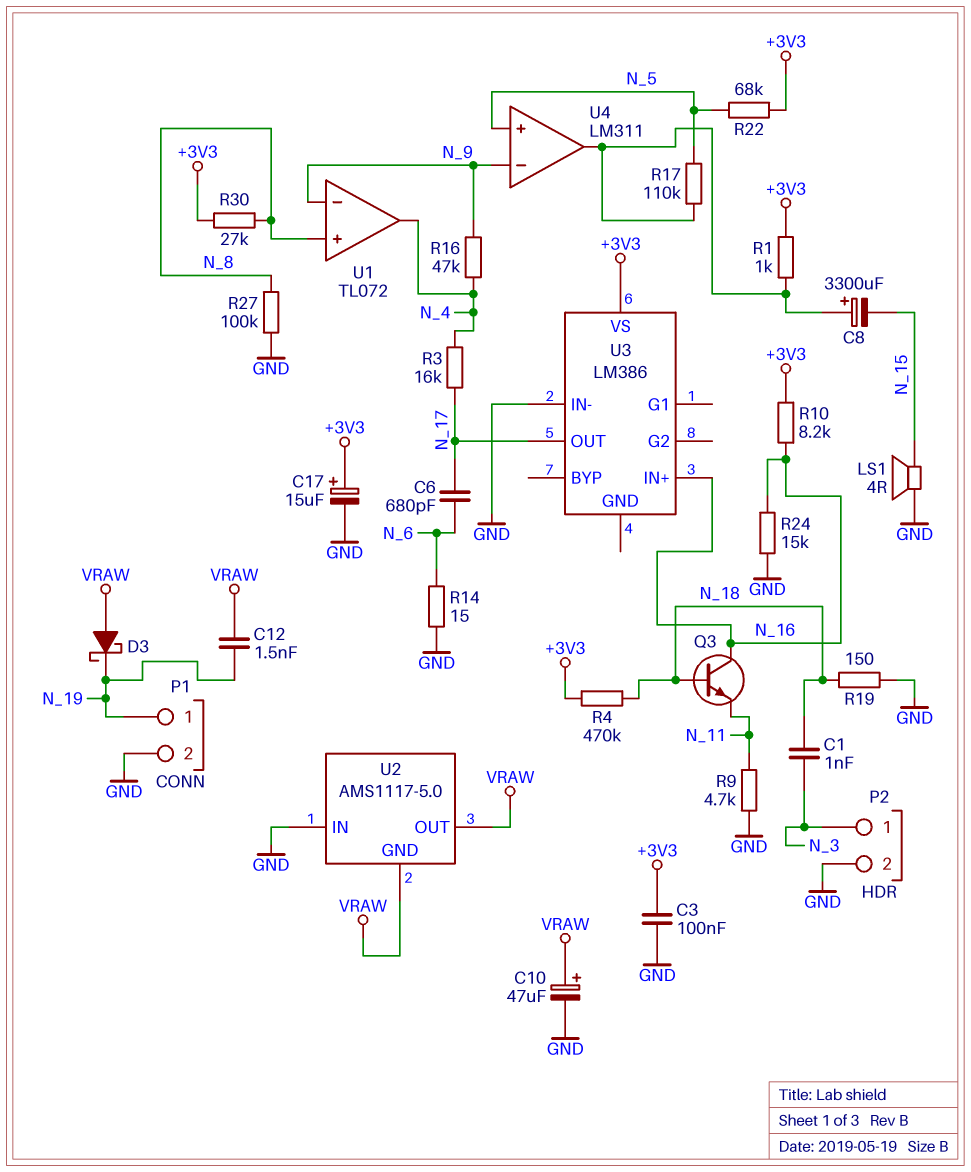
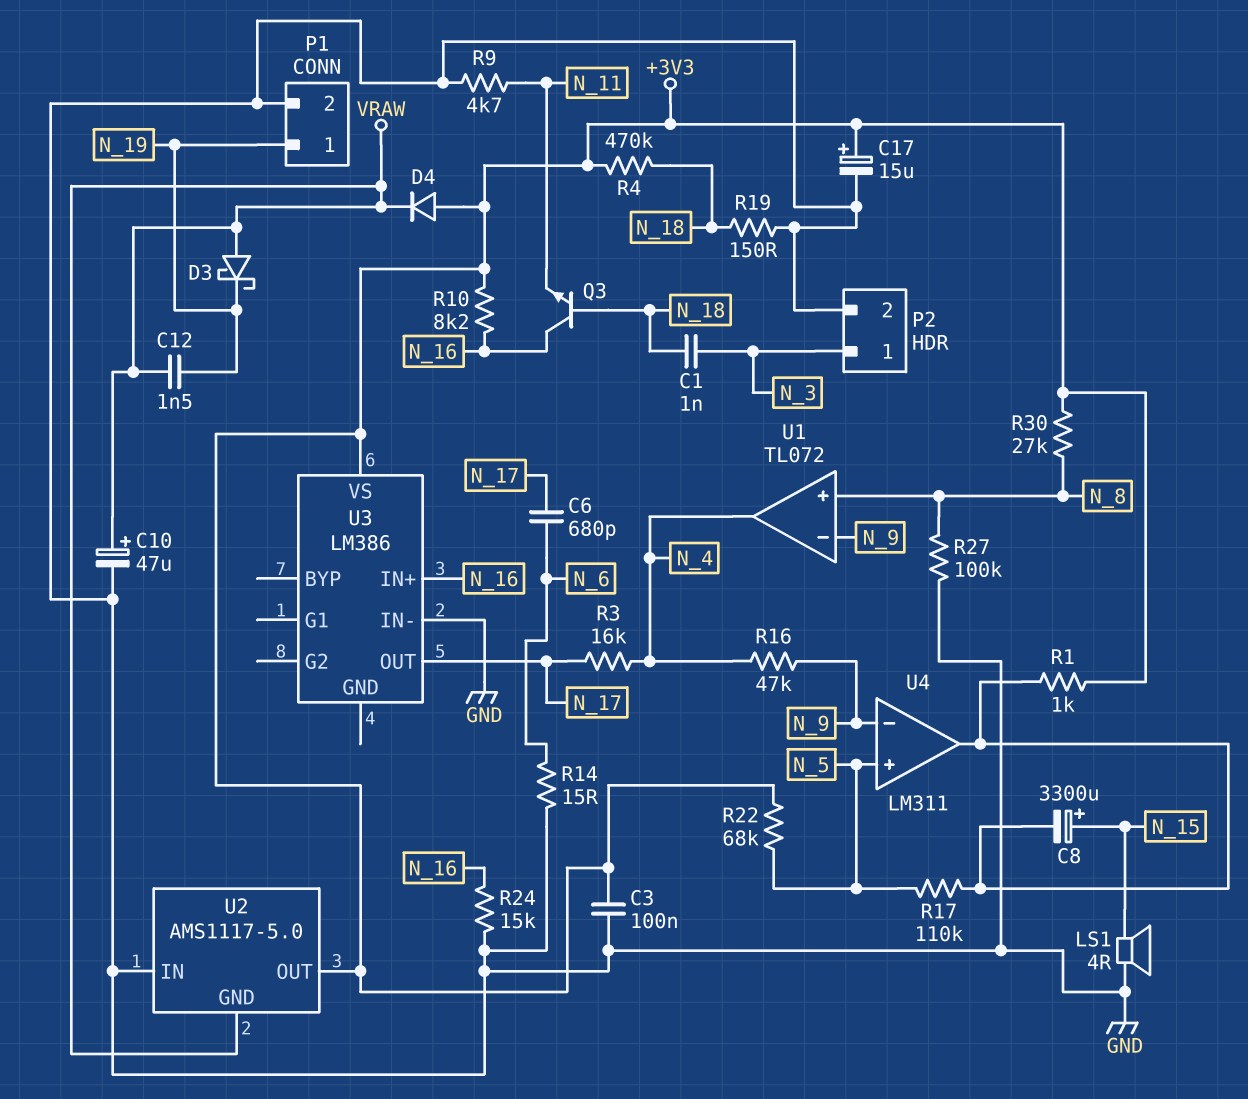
C8: 3300uF (plus U4/out, minus N_15) -> 3300uF (plus N_15, minus U4/out)
D4: none -> diode (A +3V3, K VRAW)
U2 pin OUT: VRAW -> +3V3

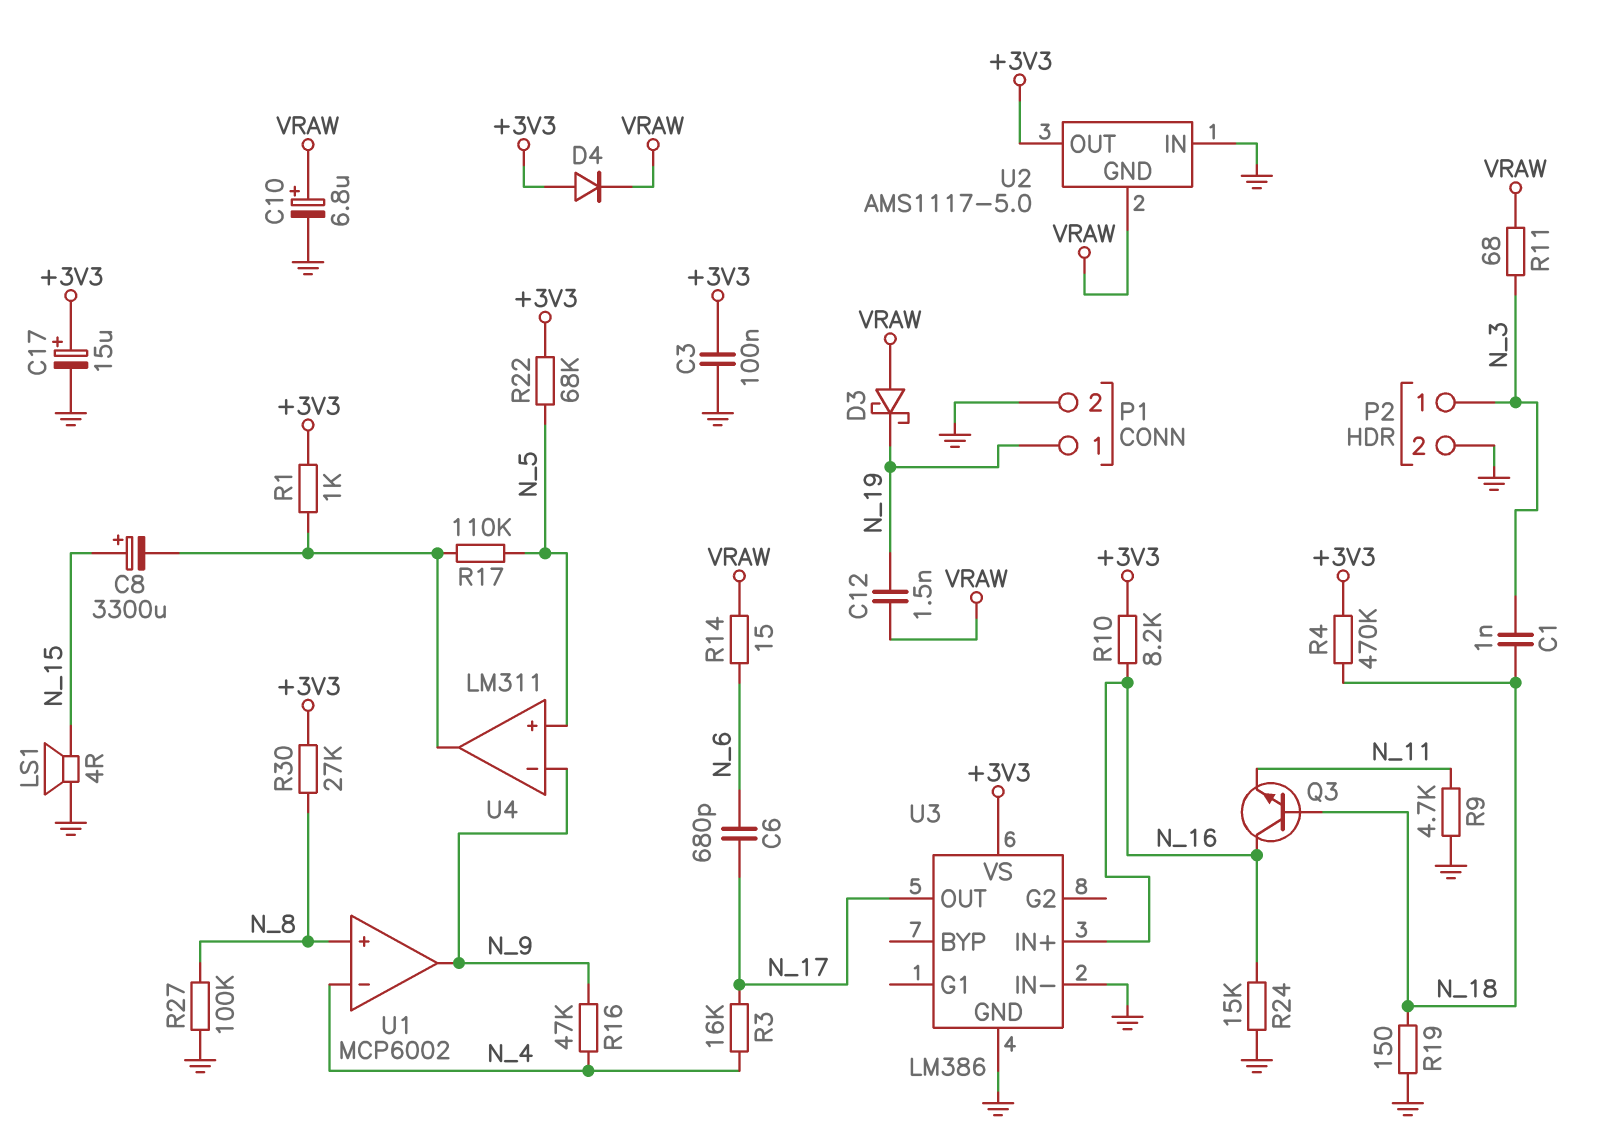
C10: 47uF (plus VRAW, minus GND) -> 6.8uF (plus VRAW, minus GND)
R11: none -> 68 (N_3, VRAW)
R14: 15 (GND, N_6) -> 15 (N_6, VRAW)
U1: TL072 -> MCP6002
U1 pin in-: N_9 -> N_4
U1 pin out: N_4 -> N_9
U3 pin GND: none -> GND

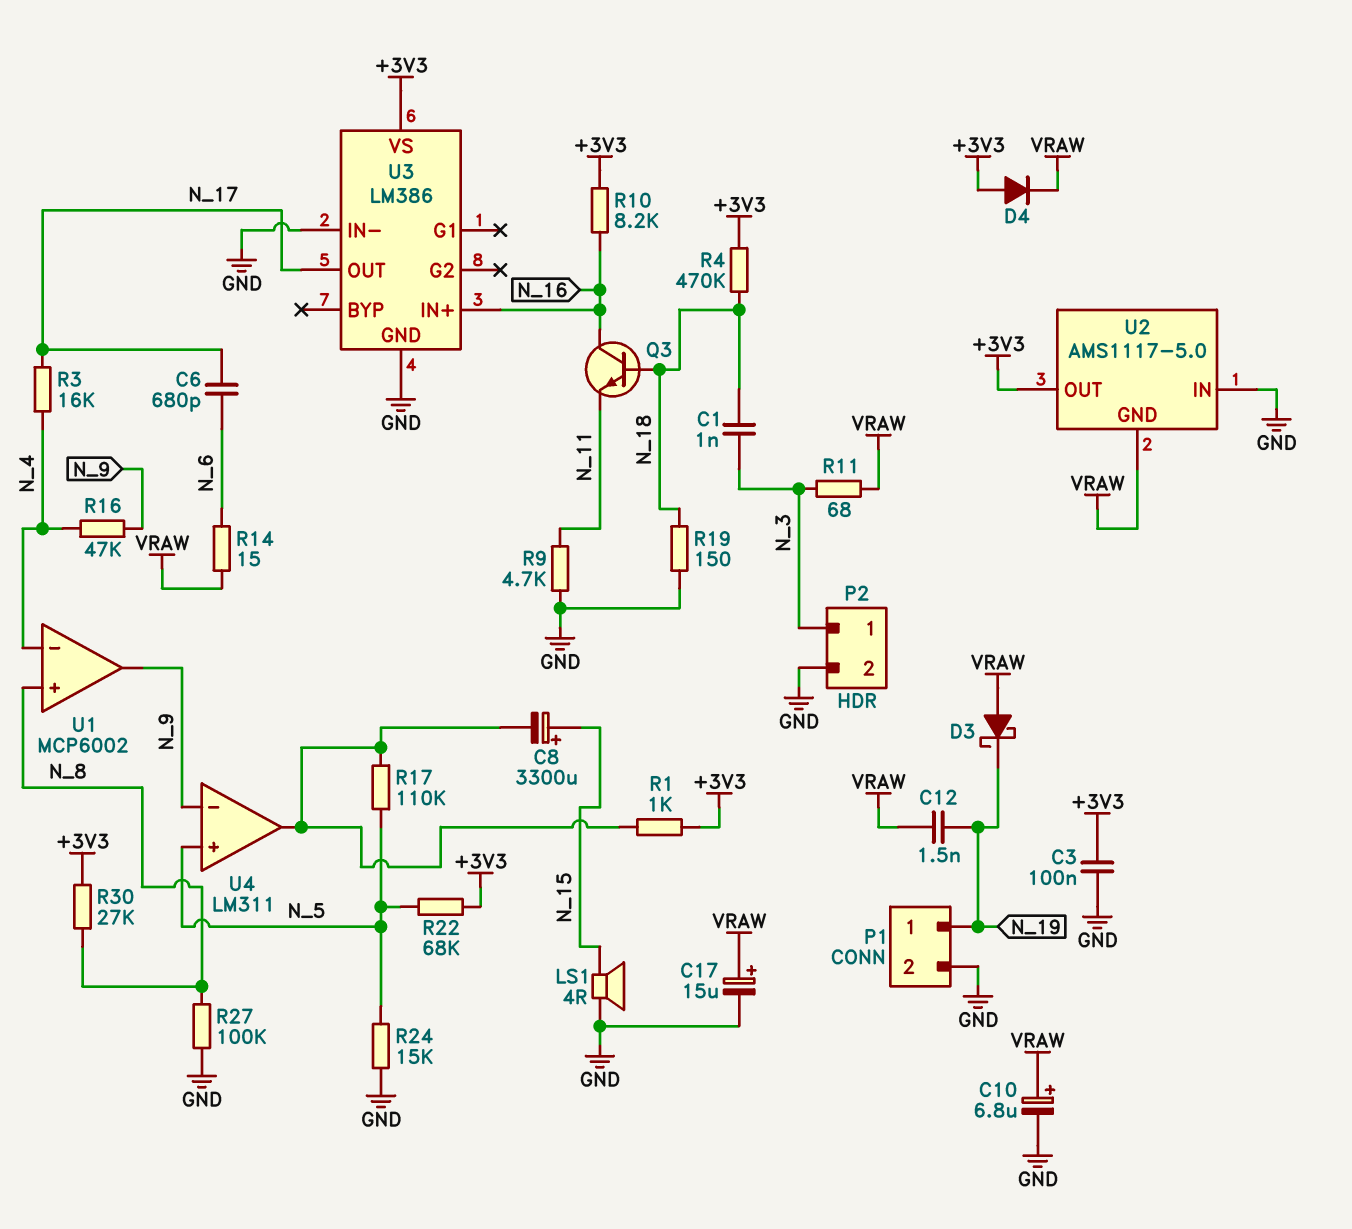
C17: 15uF (plus +3V3, minus GND) -> 15uF (plus VRAW, minus GND)
R24: 15k (GND, N_16) -> 15k (GND, N_5)

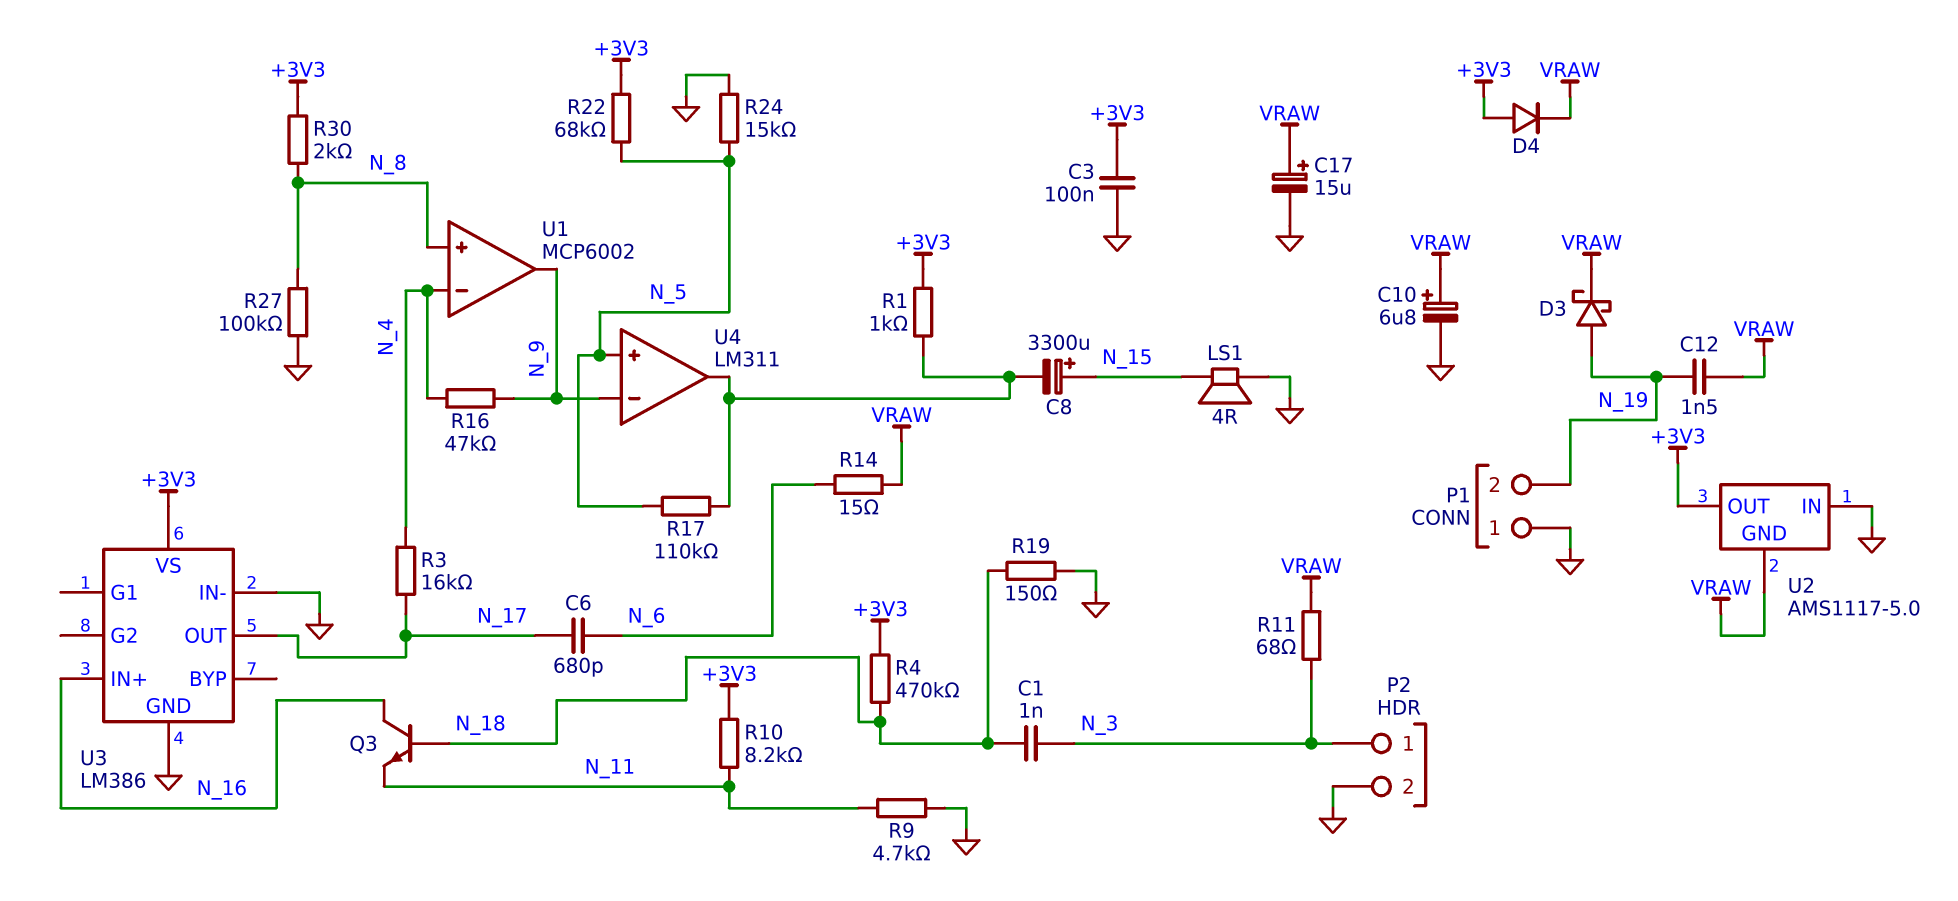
D3: schottky (A VRAW, K N_19) -> schottky (A N_19, K VRAW)
P1 pin 1: N_19 -> GND
P1 pin 2: GND -> N_19
R10: 8.2k (+3V3, N_16) -> 8.2k (+3V3, N_11)
R30: 27k (+3V3, N_8) -> 2k (+3V3, N_8)

